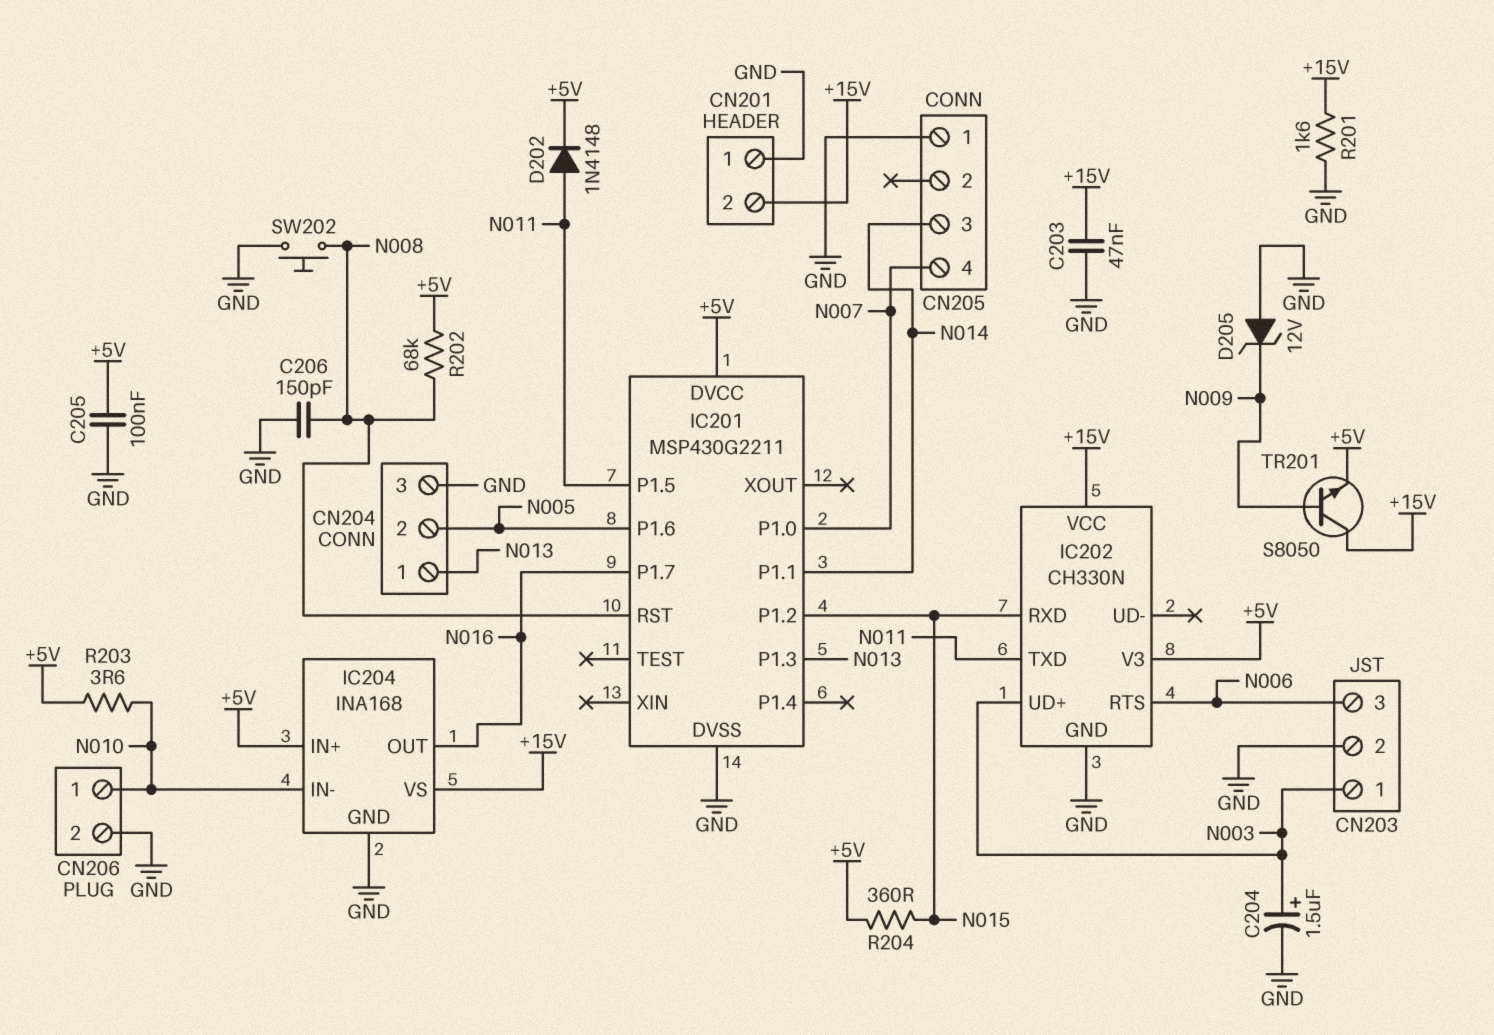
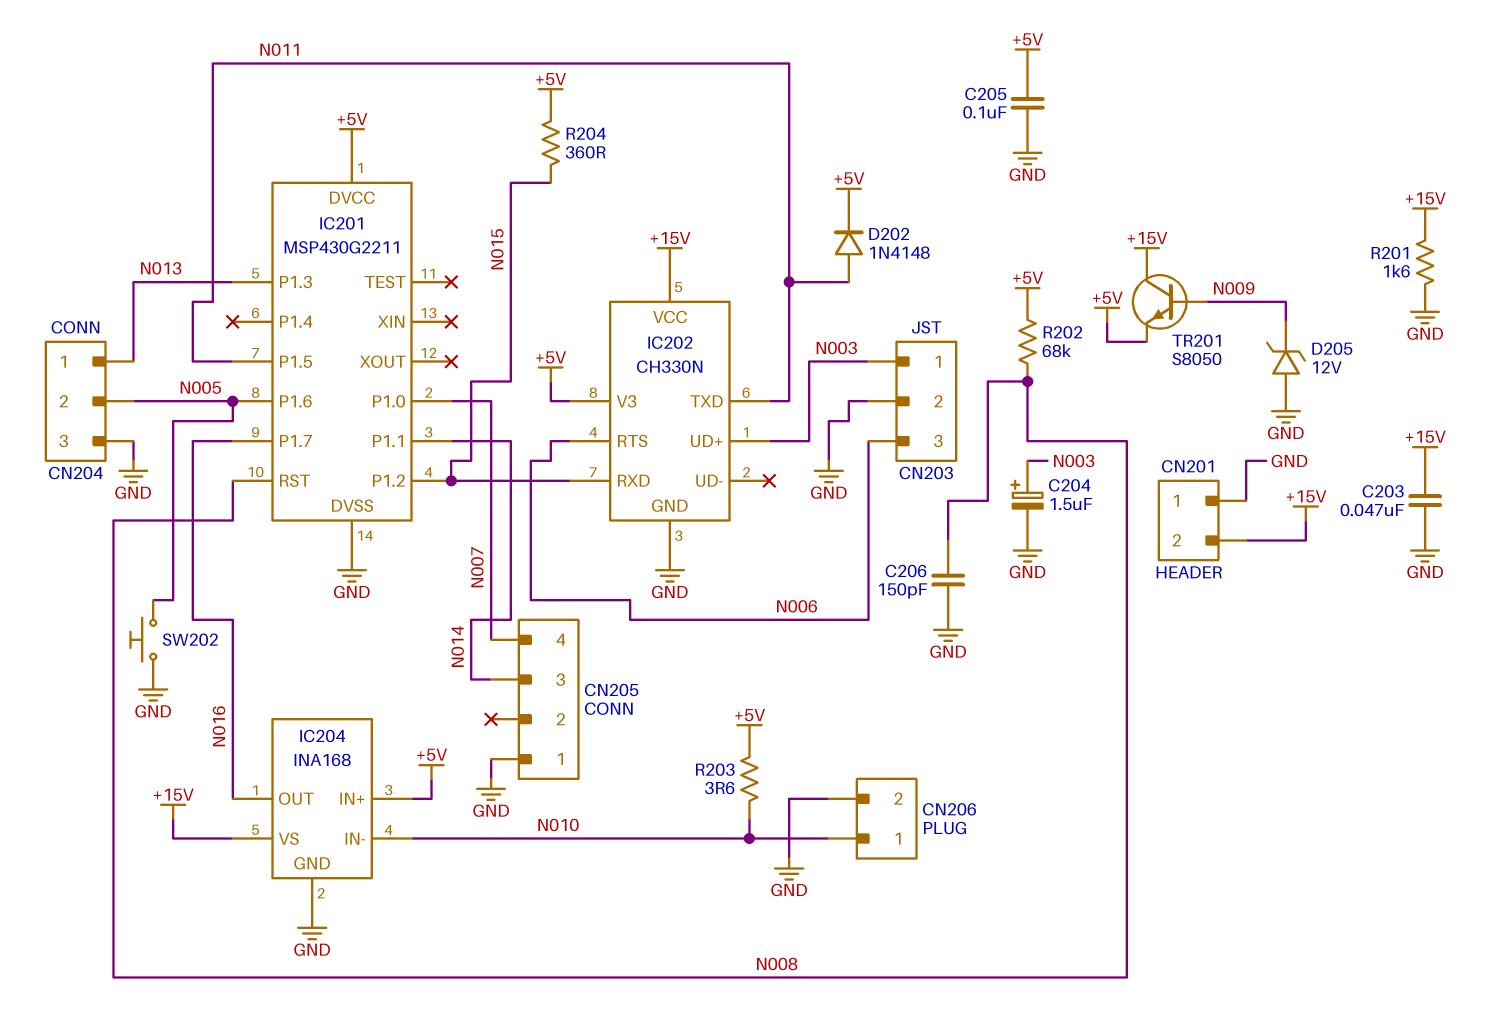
SW202: button (GND, N008) -> button (GND, N005)

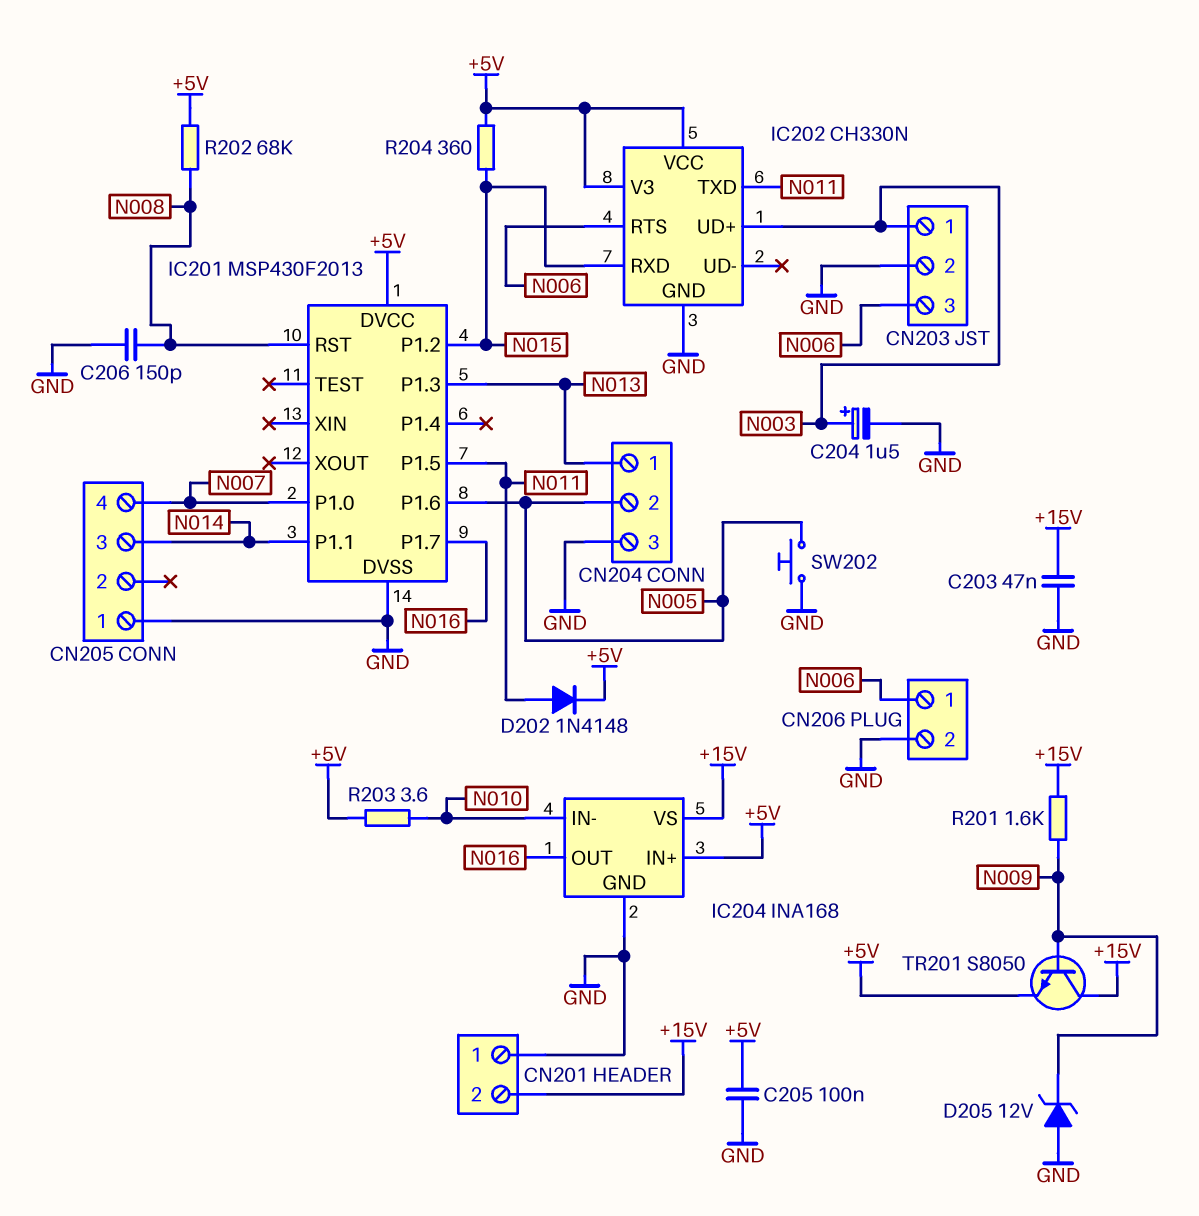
CN206 pin 1: N010 -> N006
IC201: MSP430G2211 -> MSP430F2013
IC202 pin VCC: +15V -> +5V
R201: 1.6k (+15V, GND) -> 1.6k (+15V, N009)

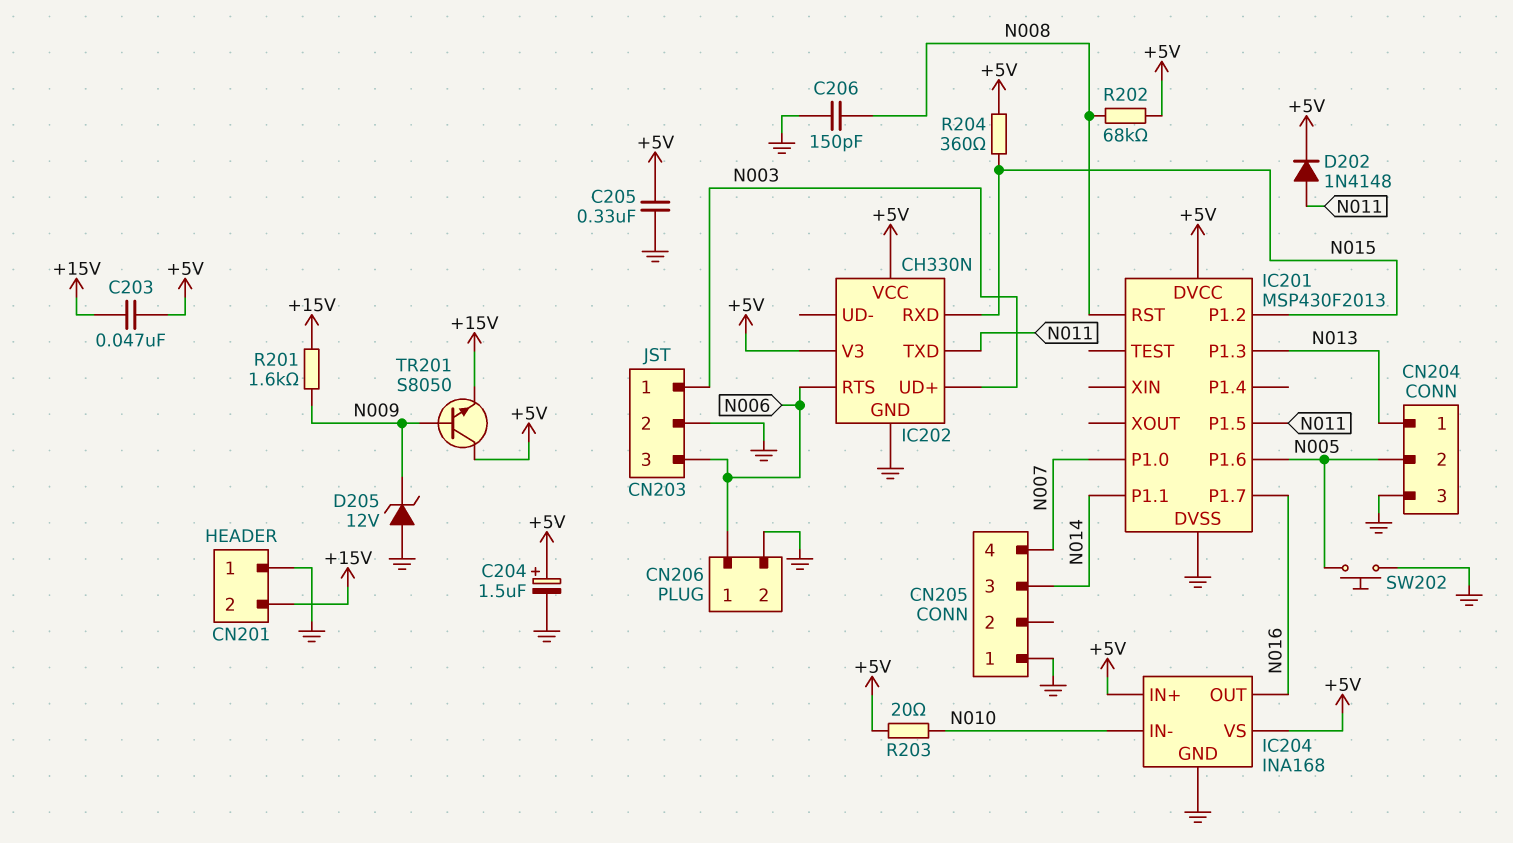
C203: 47nF (+15V, GND) -> 47nF (+5V, +15V)
C204: 1.5uF (plus N003, minus GND) -> 1.5uF (plus +5V, minus GND)
C205: 100nF (+5V, GND) -> 330nF (+5V, GND)
IC204 pin VS: +15V -> +5V
R203: 3.6 (+5V, N010) -> 20 (+5V, N010)
TR201: NPN S8050 (B N009, C +15V, E +5V) -> NPN S8050 (B N009, C +5V, E +15V)

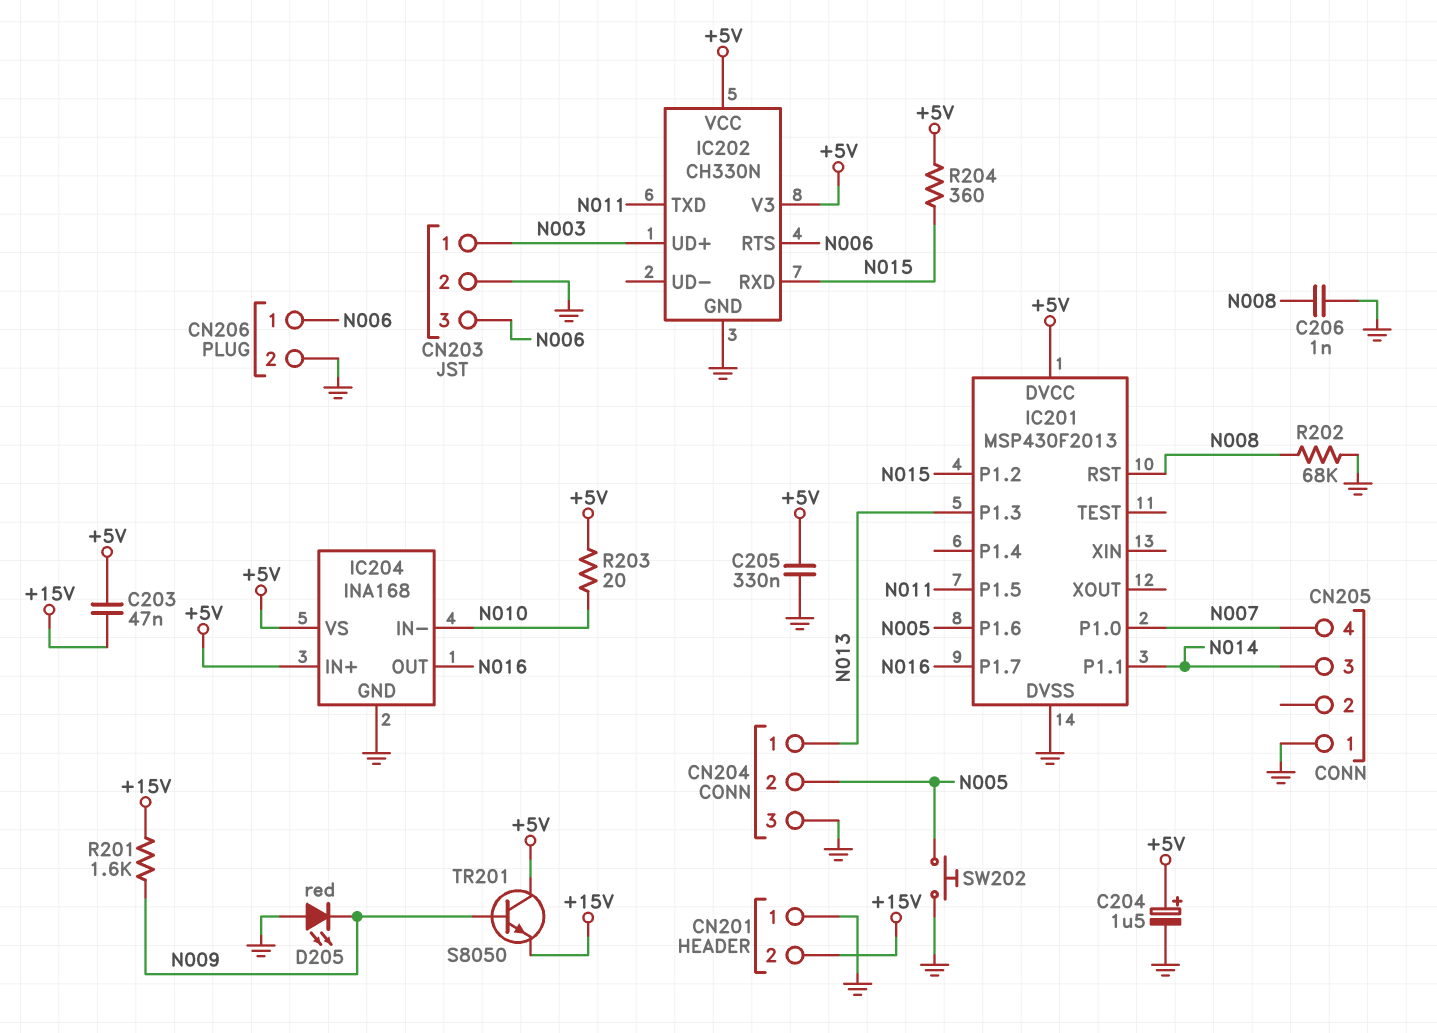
C206: 150pF (GND, N008) -> 1nF (GND, N008)
D202: diode 1N4148 (A N011, K +5V) -> none
D205: zener 12V (A GND, K N009) -> LED red (A GND, K N009)
R202: 68k (+5V, N008) -> 68k (GND, N008)

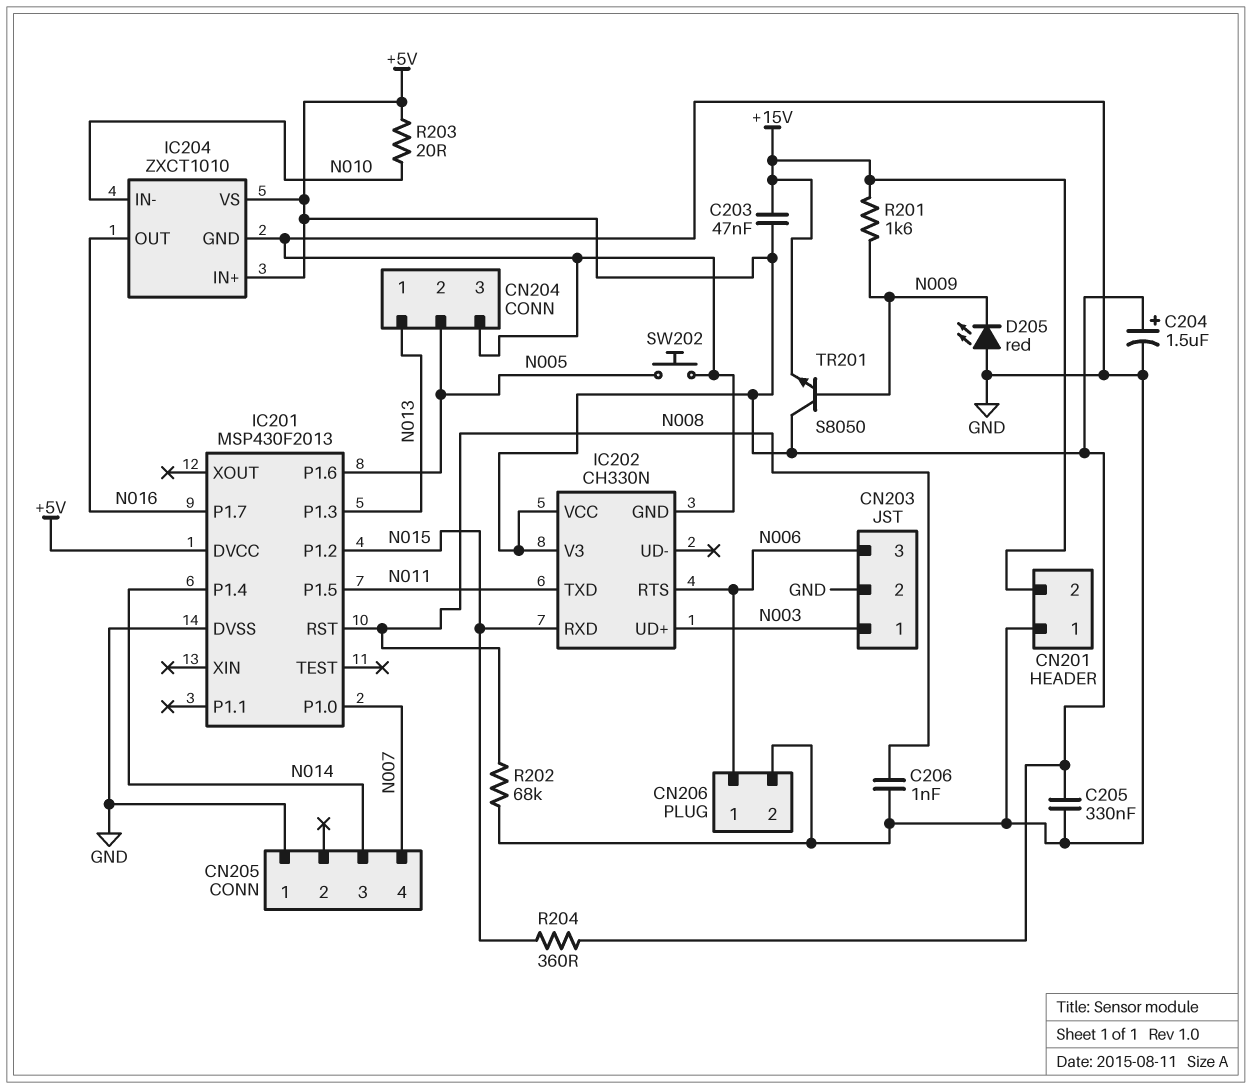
IC201 pin P1.1: N014 -> none
IC201 pin P1.4: none -> N014
IC204: INA168 -> ZXCT1010

